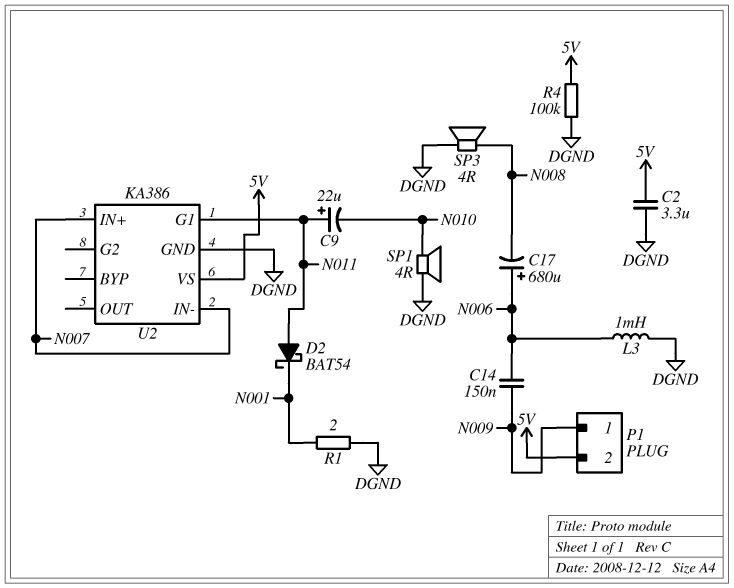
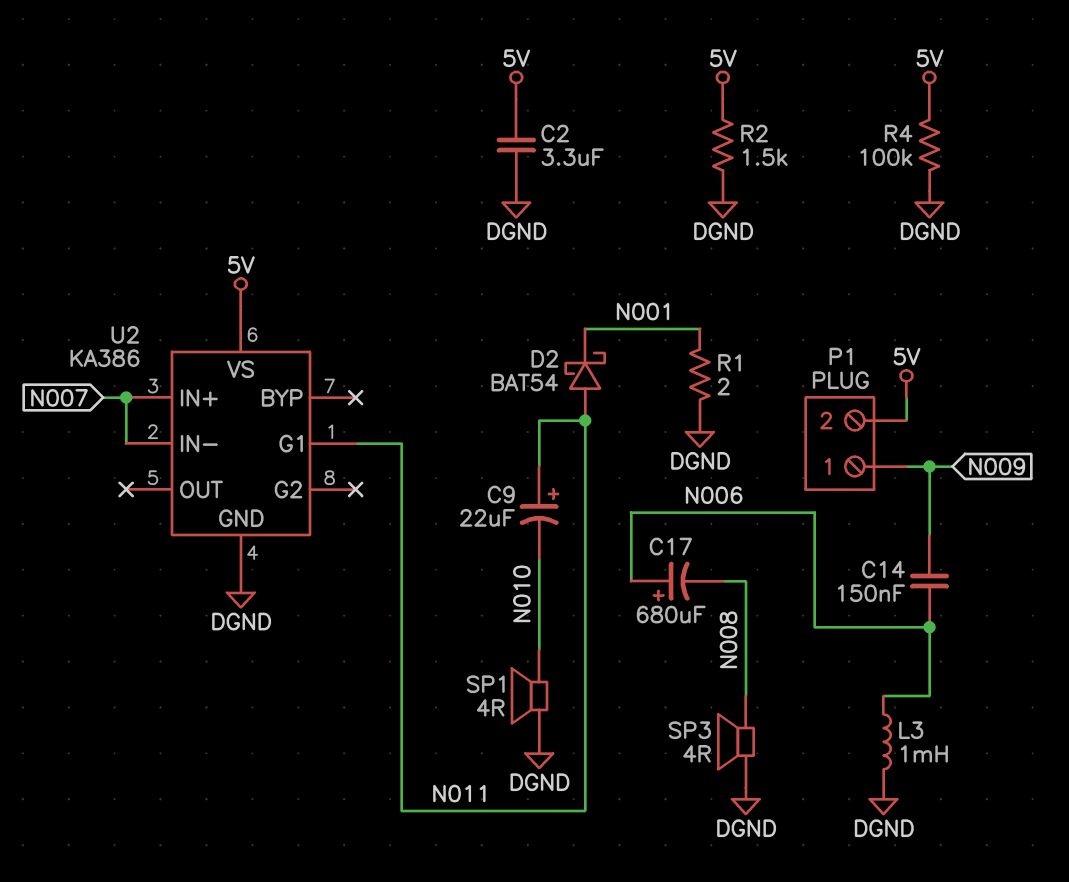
R2: none -> 1.5k (5V, DGND)

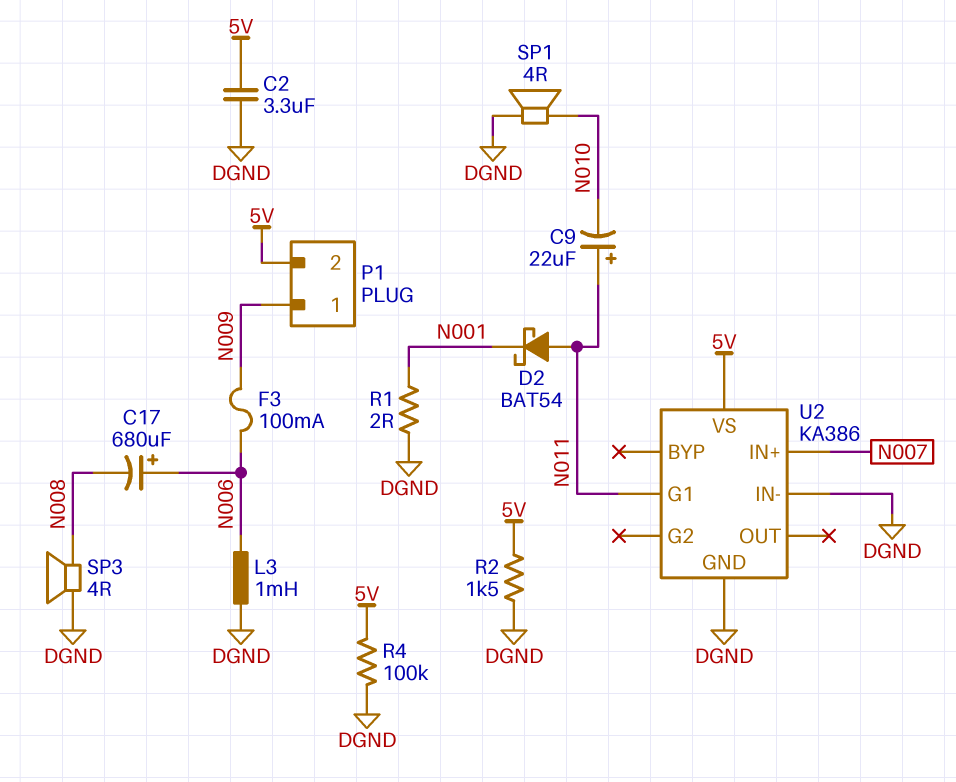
C14: 150nF (N006, N009) -> none
F3: none -> 100mA (N006, N009)
U2 pin IN-: N007 -> DGND

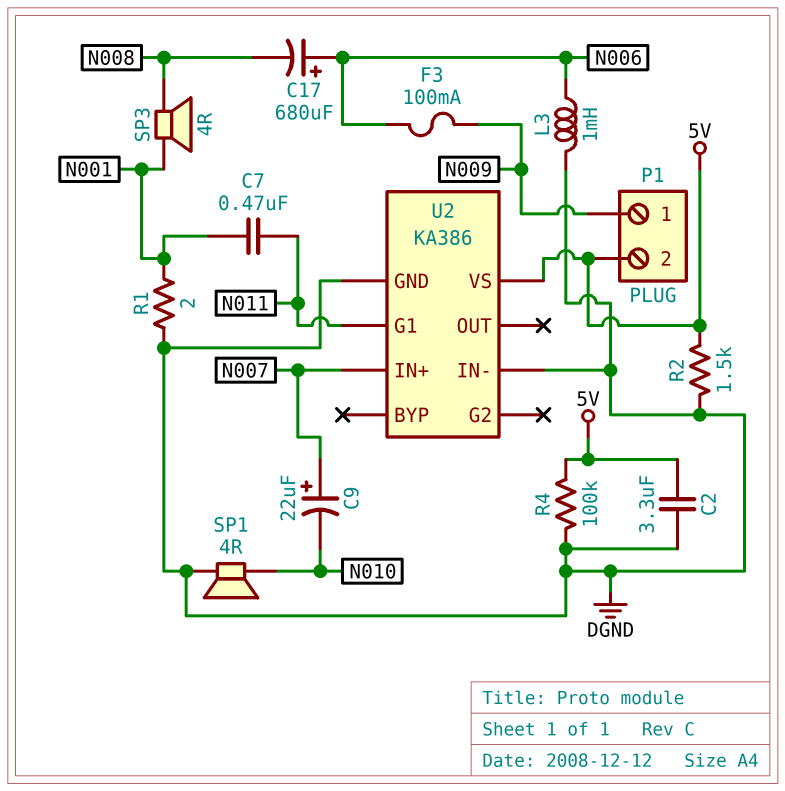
C7: none -> 470nF (N001, N011)
C9: 22uF (plus N011, minus N010) -> 22uF (plus N007, minus N010)
D2: schottky BAT54 (A N011, K N001) -> none
SP3: speaker 4R (DGND, N008) -> speaker 4R (N001, N008)

